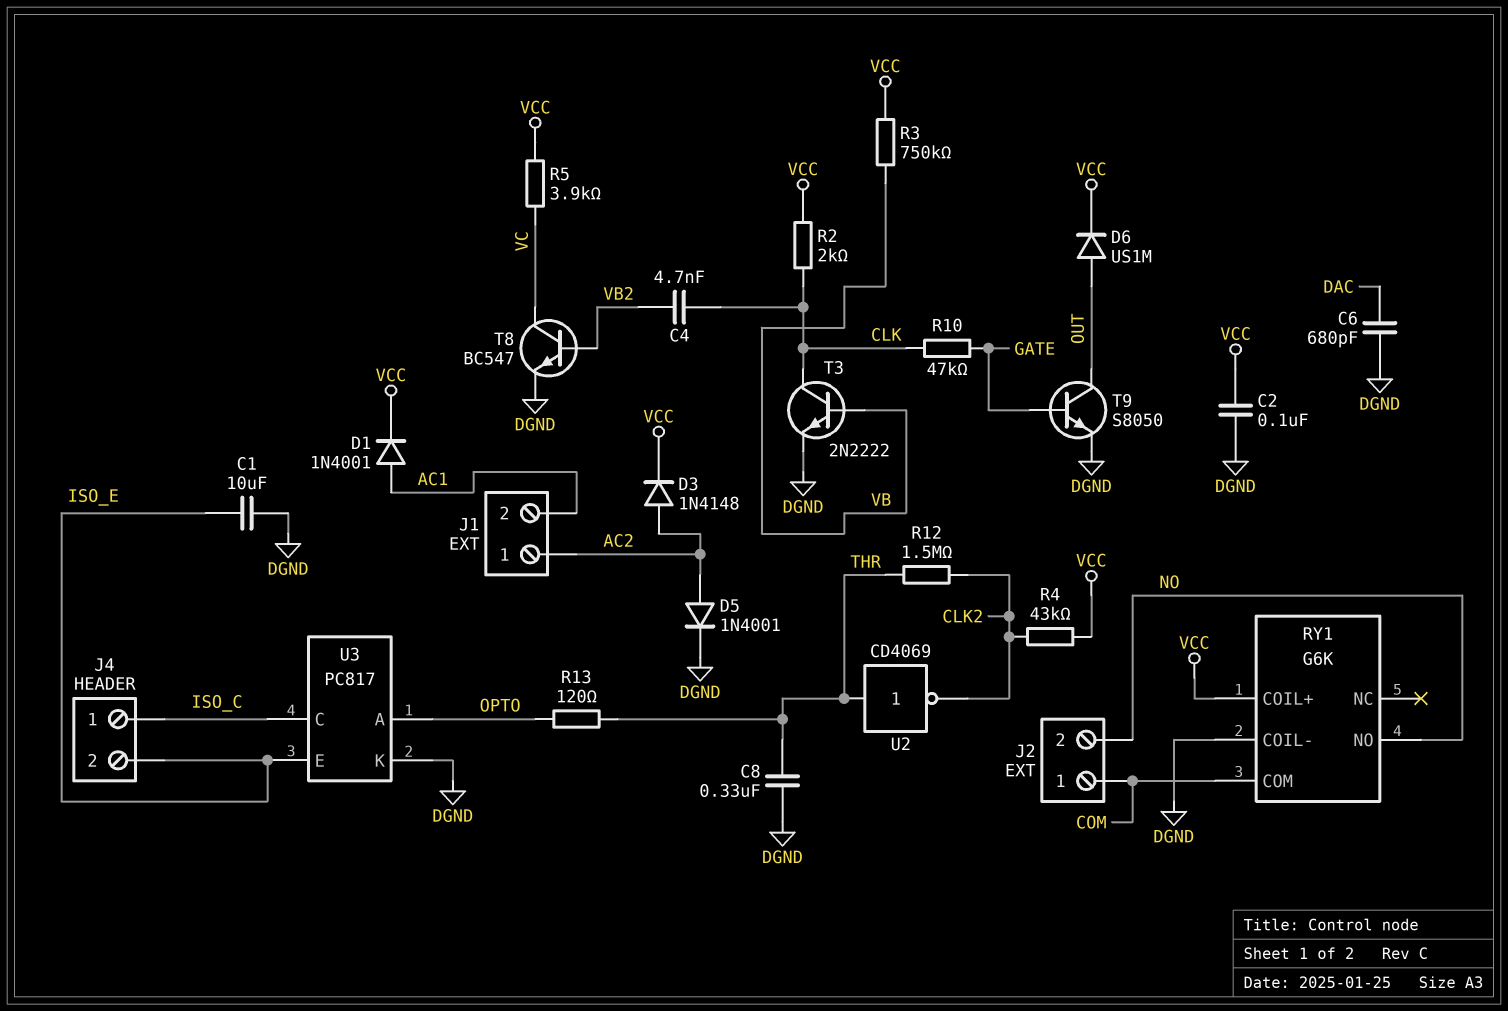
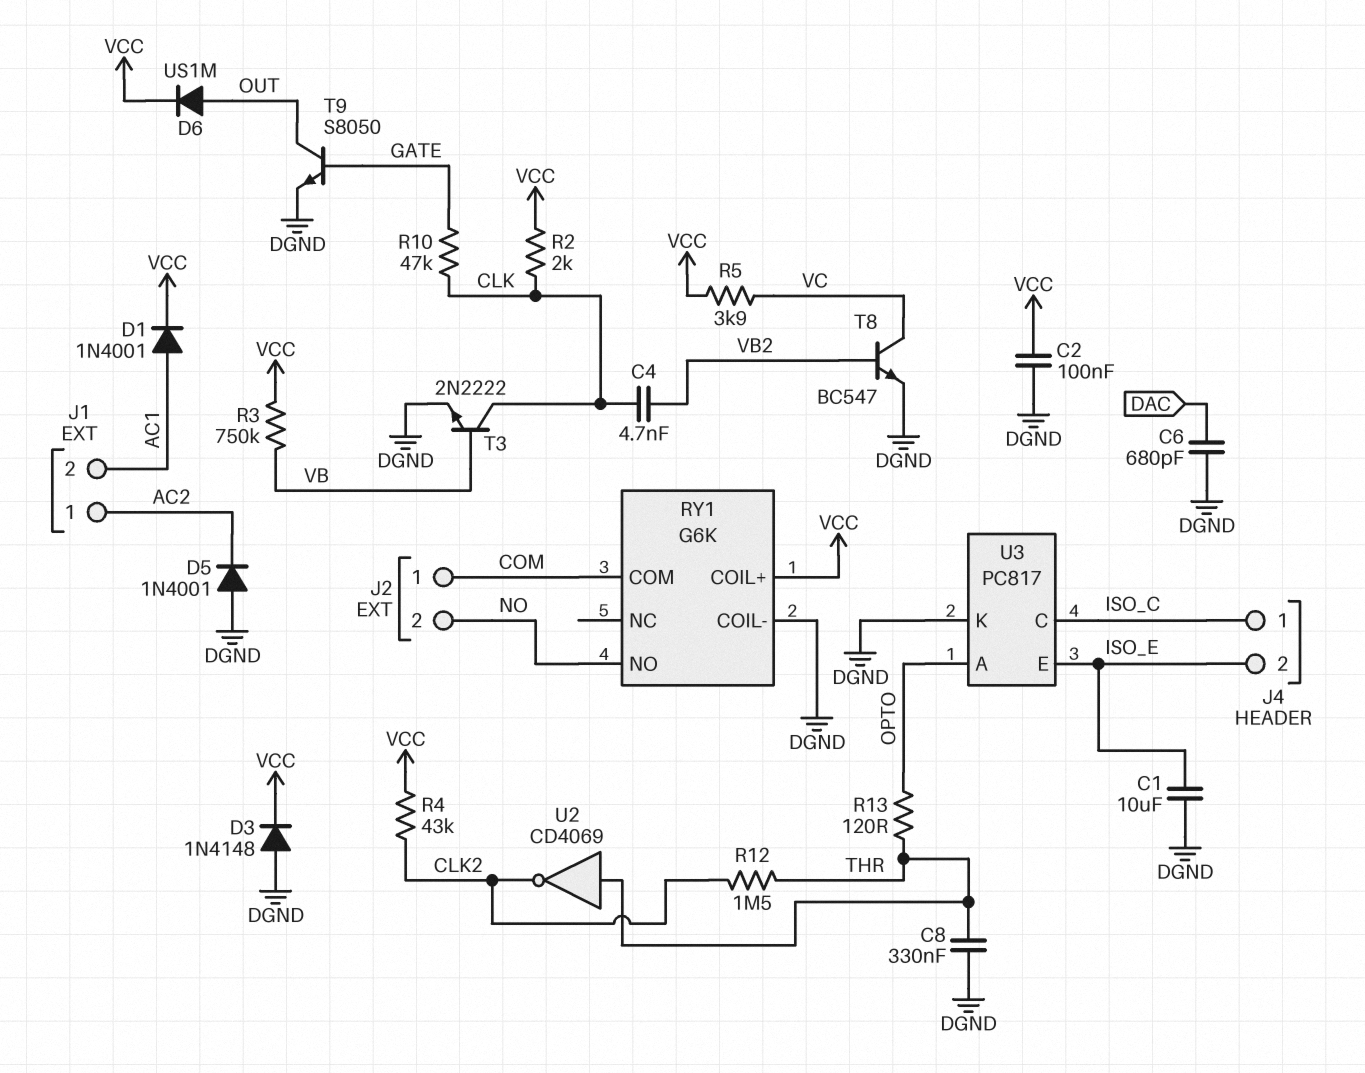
D3: diode 1N4148 (A AC2, K VCC) -> diode 1N4148 (A DGND, K VCC)
D5: diode 1N4001 (A AC2, K DGND) -> diode 1N4001 (A DGND, K AC2)

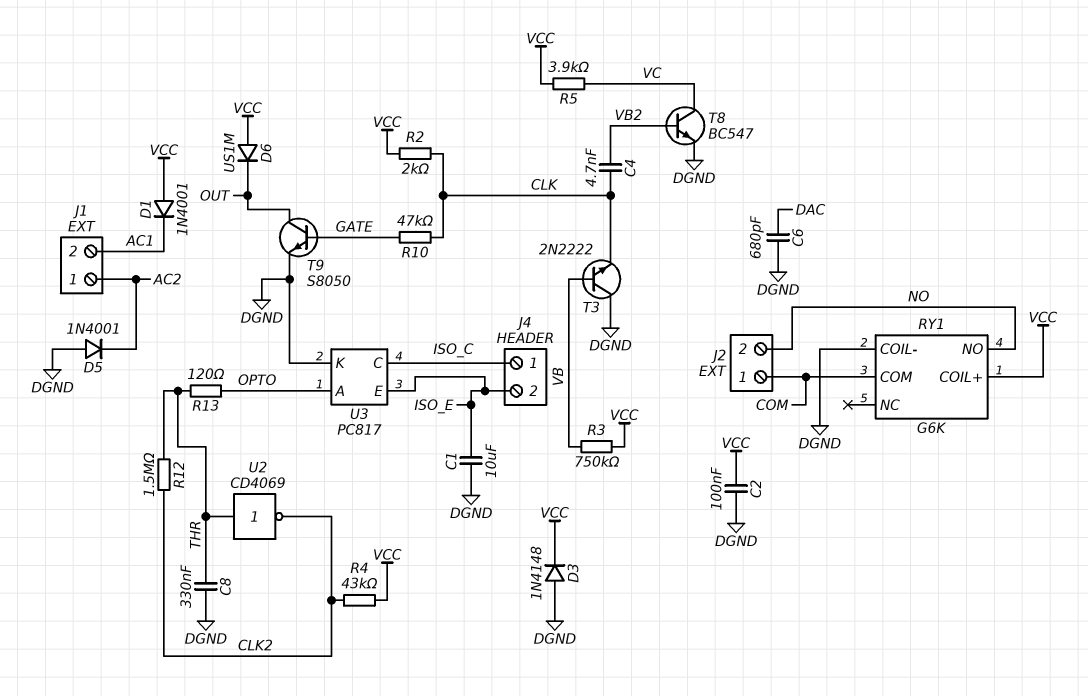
D1: diode 1N4001 (A AC1, K VCC) -> diode 1N4001 (A VCC, K AC1)
D6: diode US1M (A OUT, K VCC) -> diode US1M (A VCC, K OUT)
T3: NPN 2N2222 (B VB, C CLK, E DGND) -> NPN 2N2222 (B VB, C DGND, E CLK)

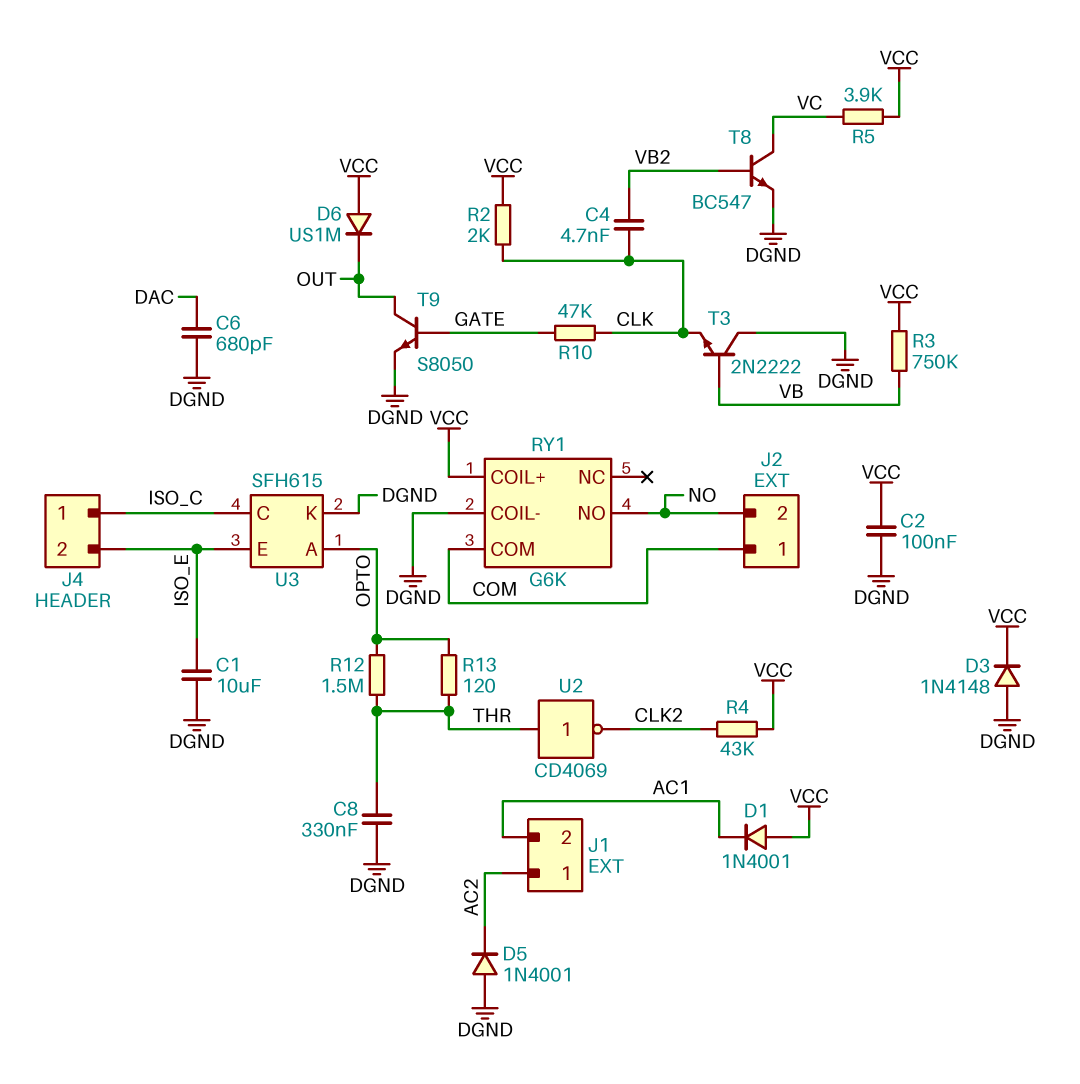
R12: 1.5M (CLK2, THR) -> 1.5M (OPTO, THR)
U3: PC817 -> SFH615

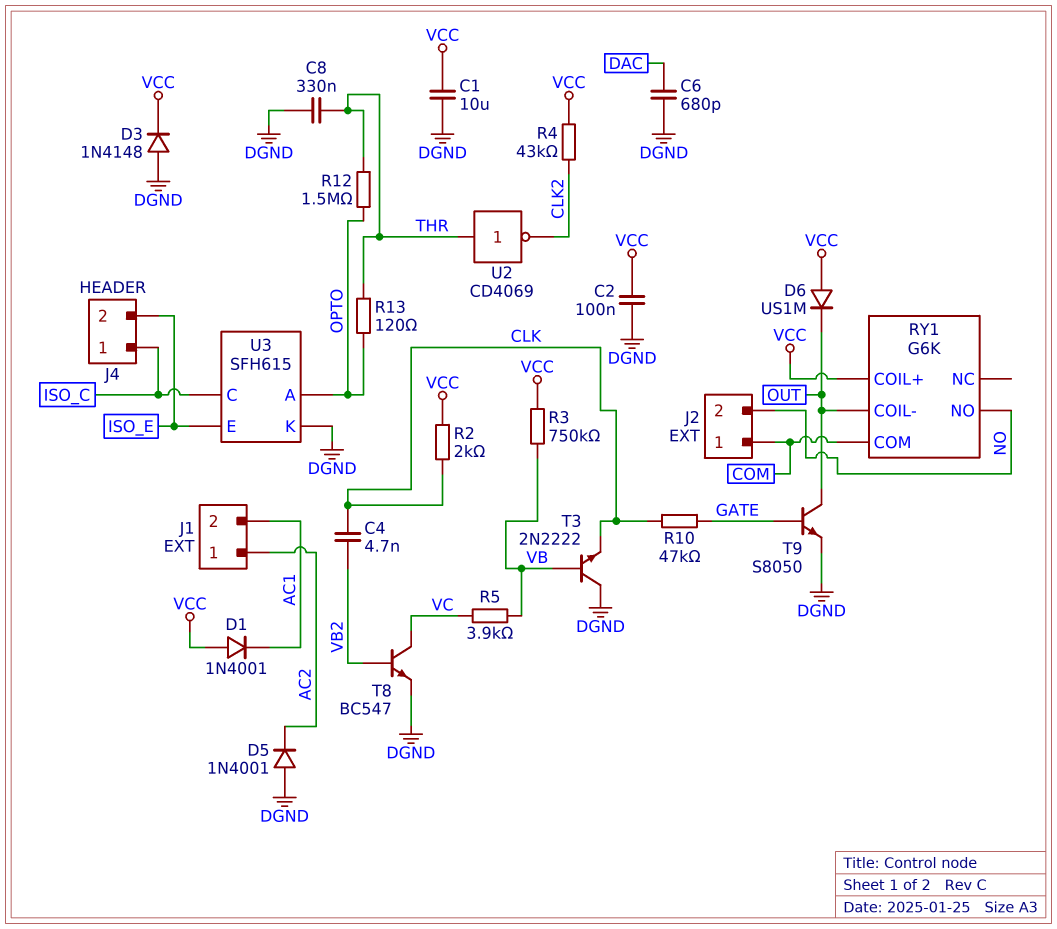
C1: 10uF (DGND, ISO_E) -> 10uF (DGND, VCC)
R5: 3.9k (VC, VCC) -> 3.9k (VB, VC)
RY1 pin COIL-: DGND -> OUT

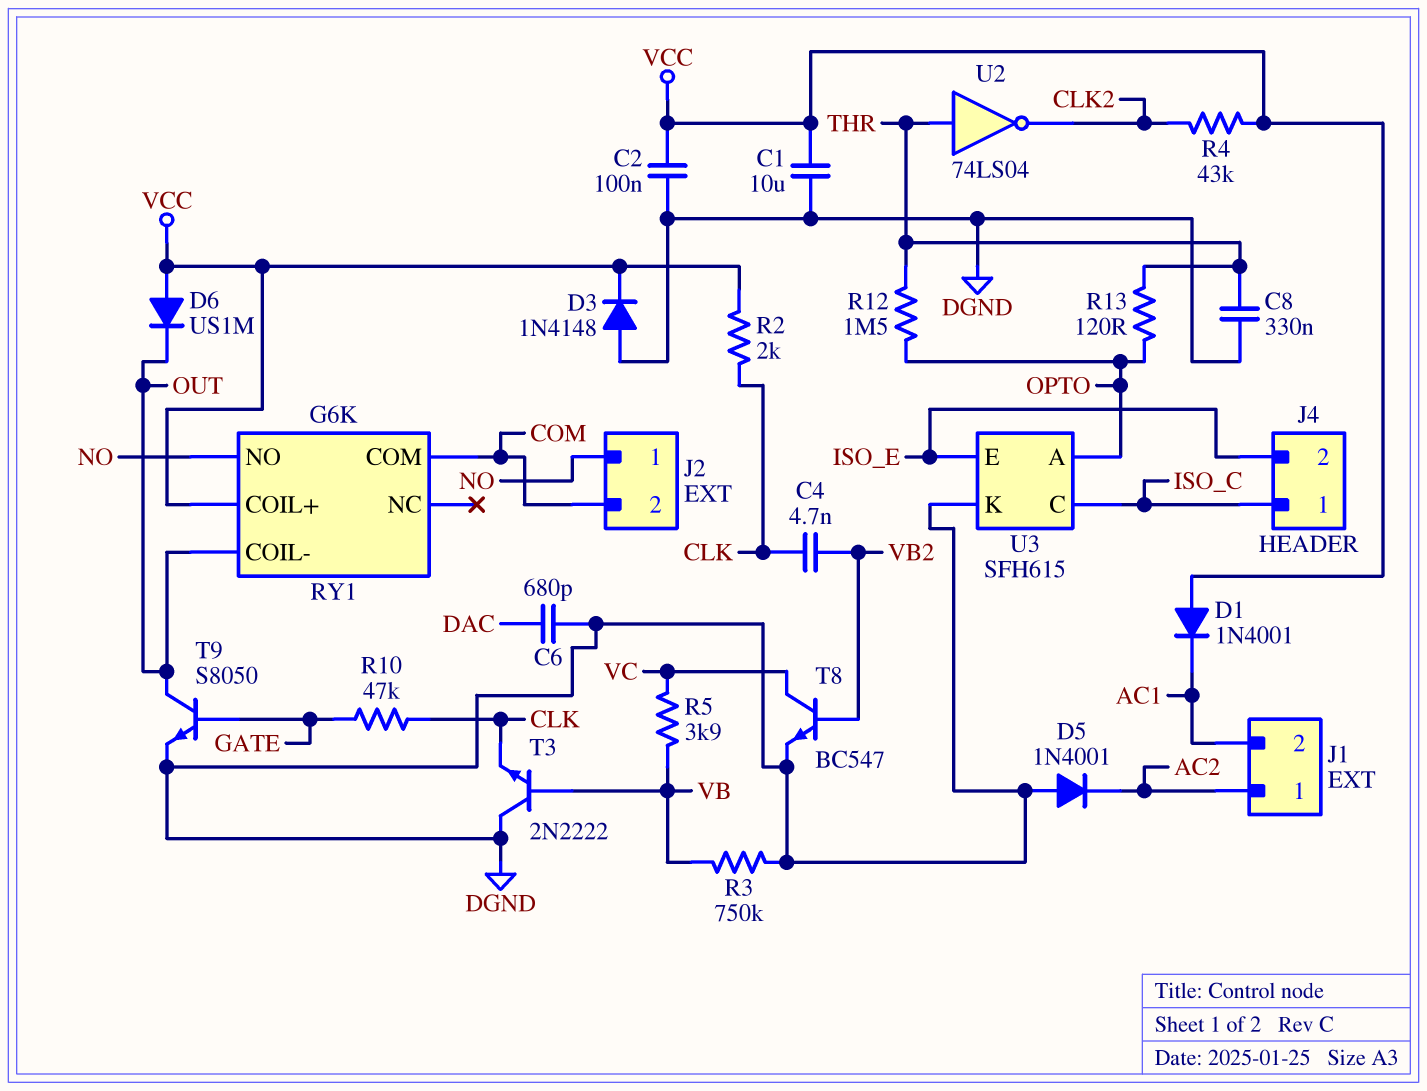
J2 pin 1: COM -> NO
J2 pin 2: NO -> COM
R3: 750k (VB, VCC) -> 750k (DGND, VB)
U2: NOT CD4069 (in THR, out CLK2) -> NOT 74LS04 (in THR, out CLK2)

